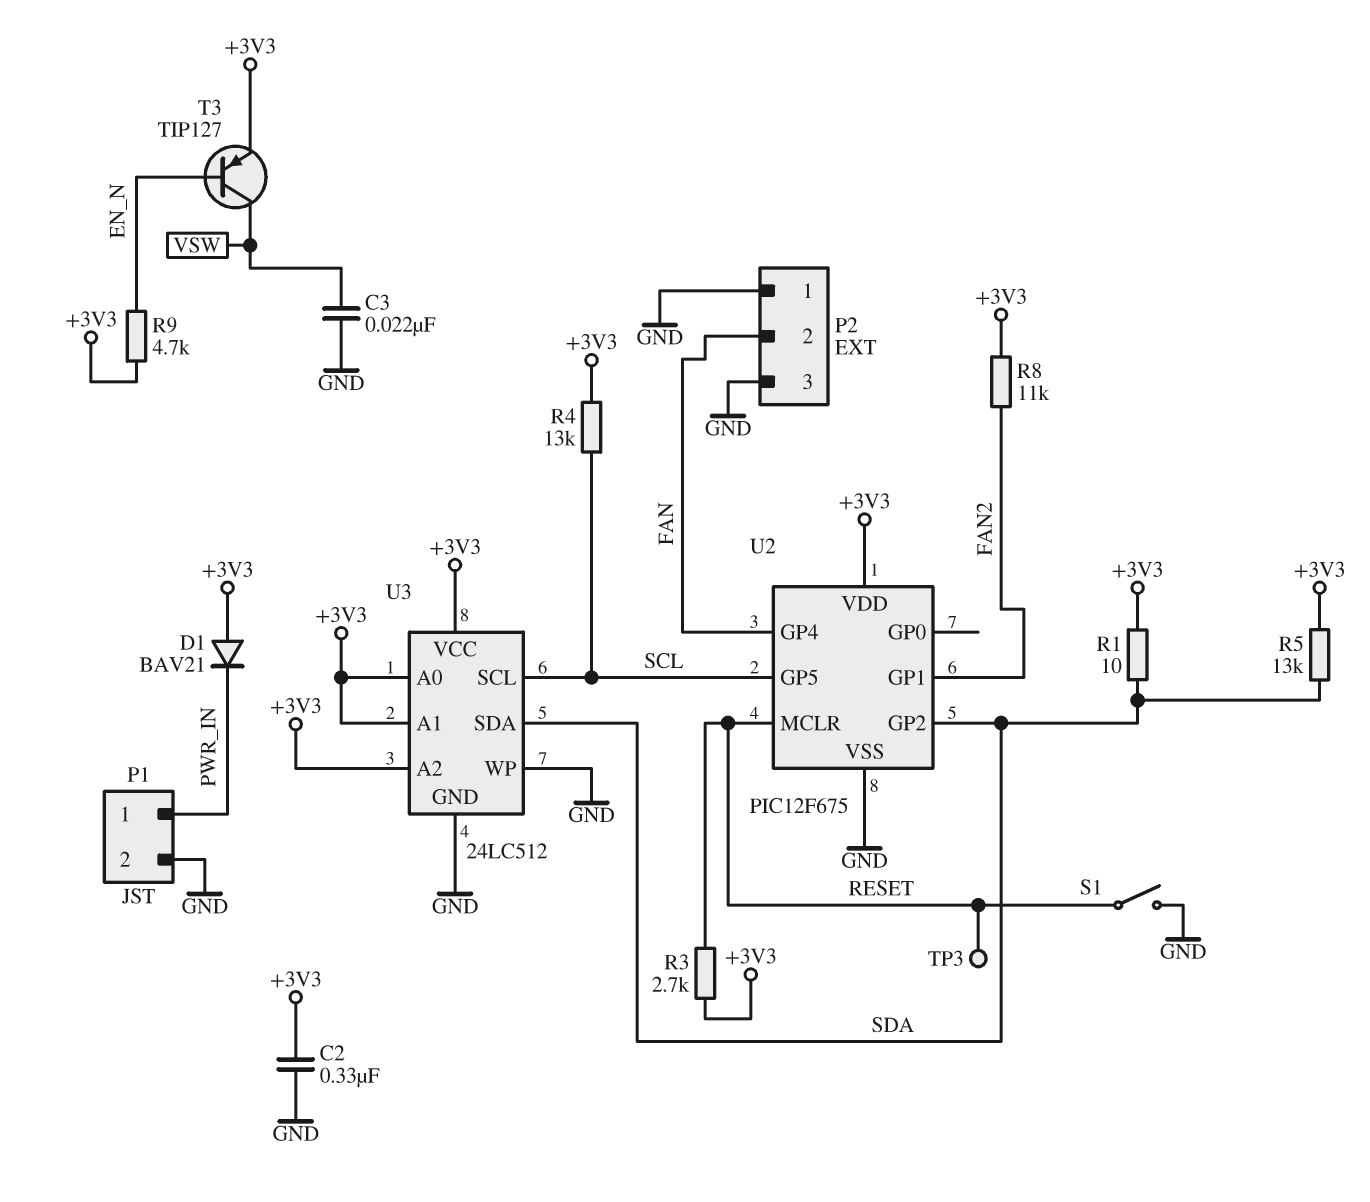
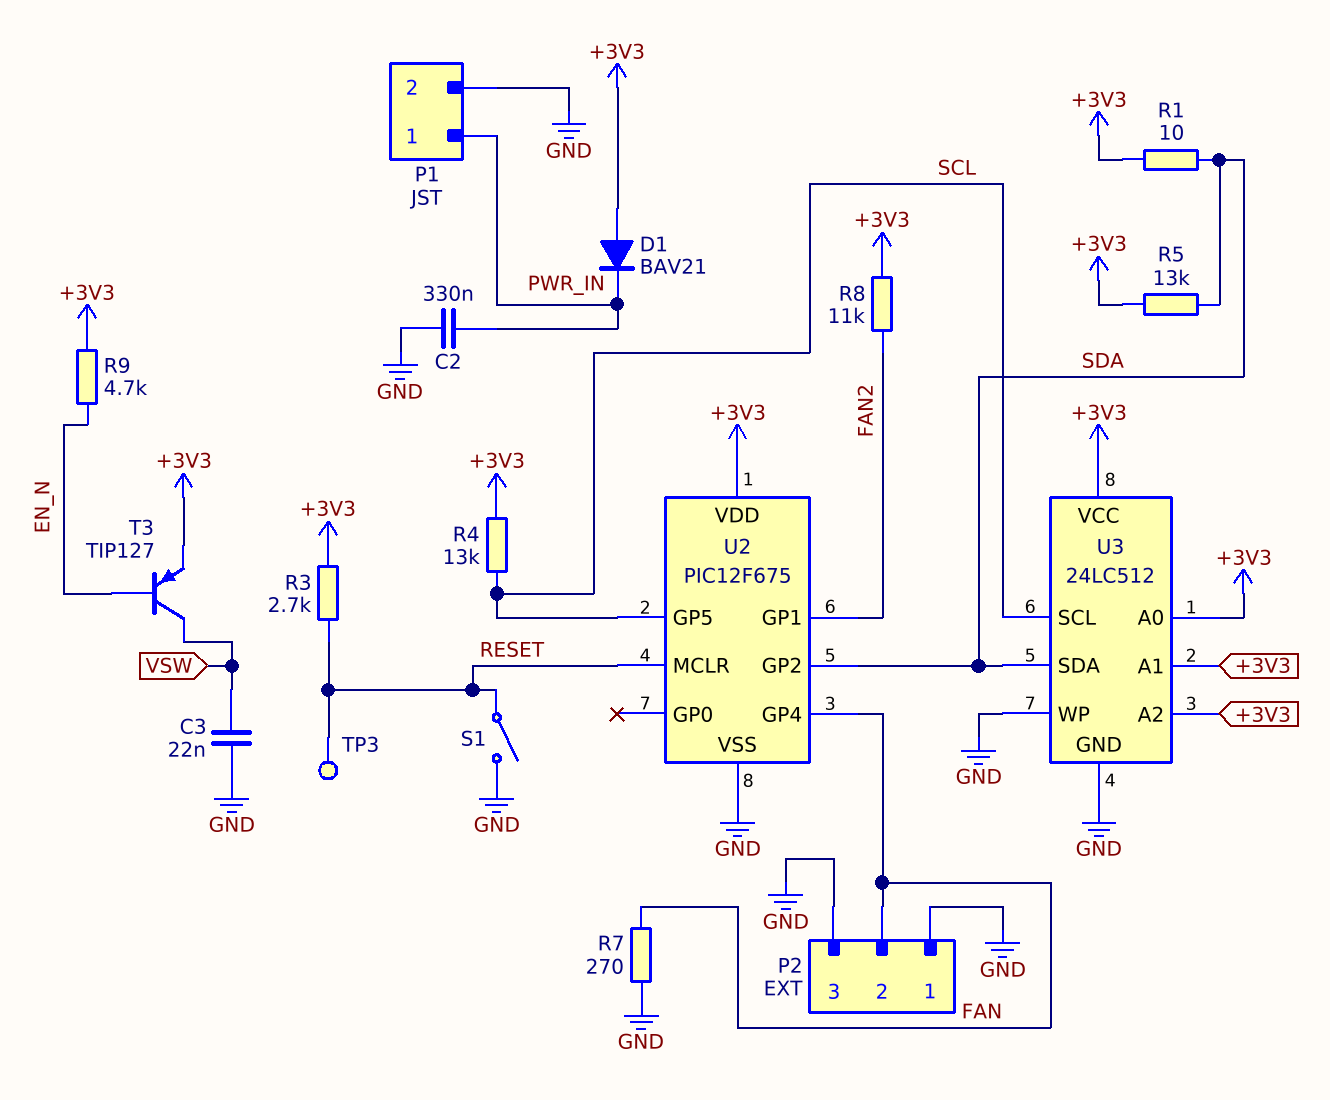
C2: 330nF (+3V3, GND) -> 330nF (GND, PWR_IN)
R7: none -> 270 (FAN, GND)

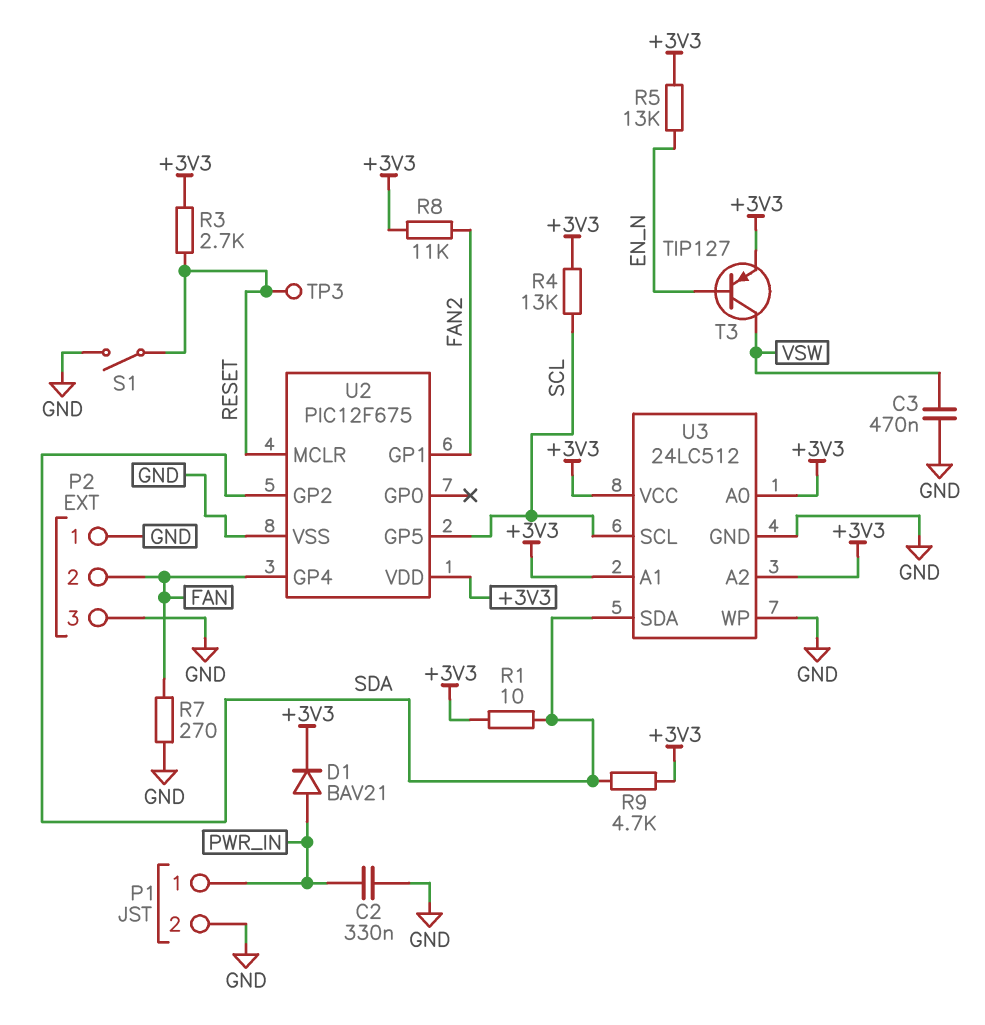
C3: 22nF (GND, VSW) -> 470nF (GND, VSW)
D1: diode BAV21 (A +3V3, K PWR_IN) -> diode BAV21 (A PWR_IN, K +3V3)
R5: 13k (+3V3, SDA) -> 13k (+3V3, EN_N)
R9: 4.7k (+3V3, EN_N) -> 4.7k (+3V3, SDA)

